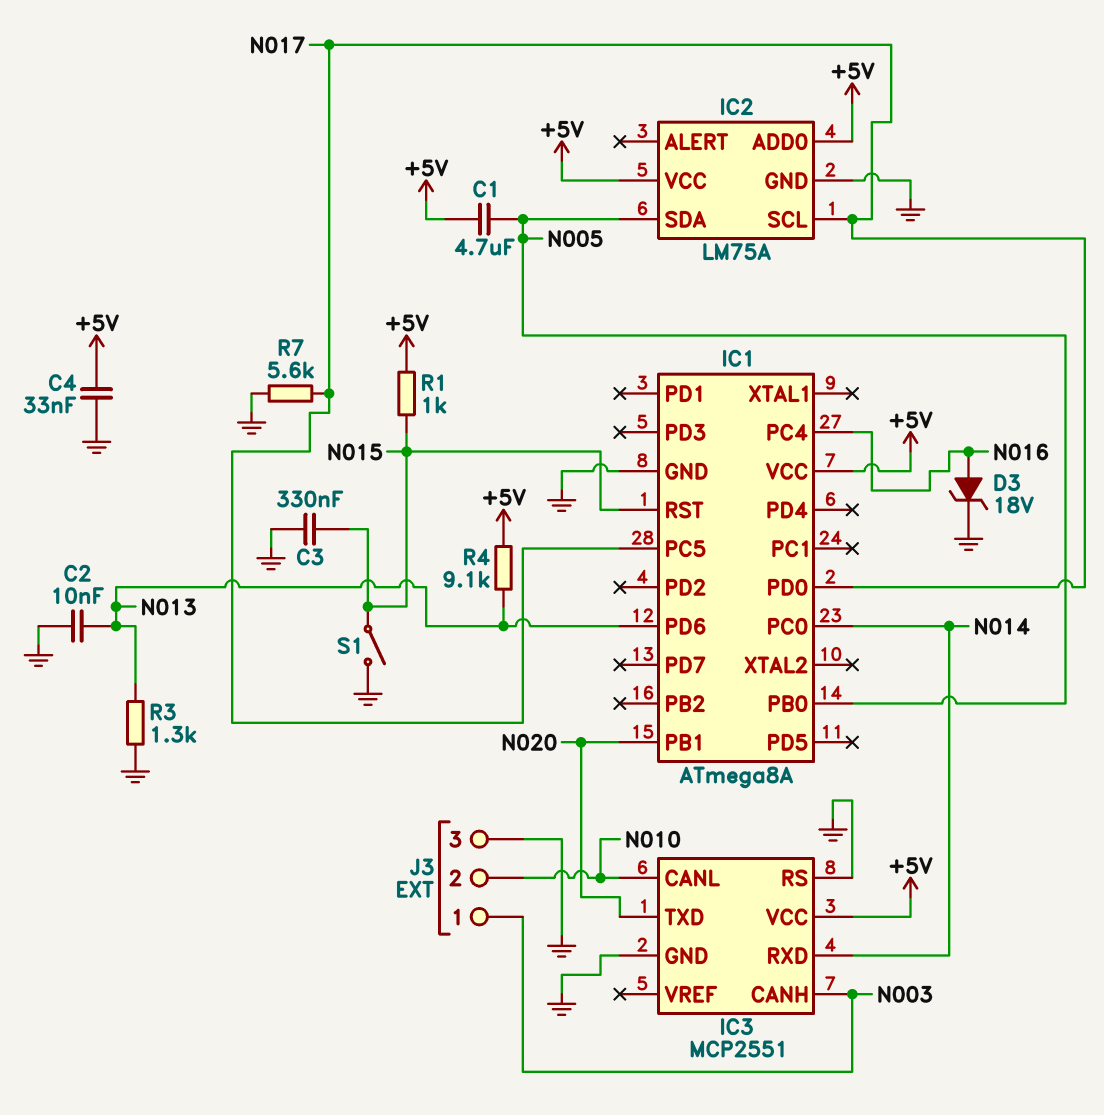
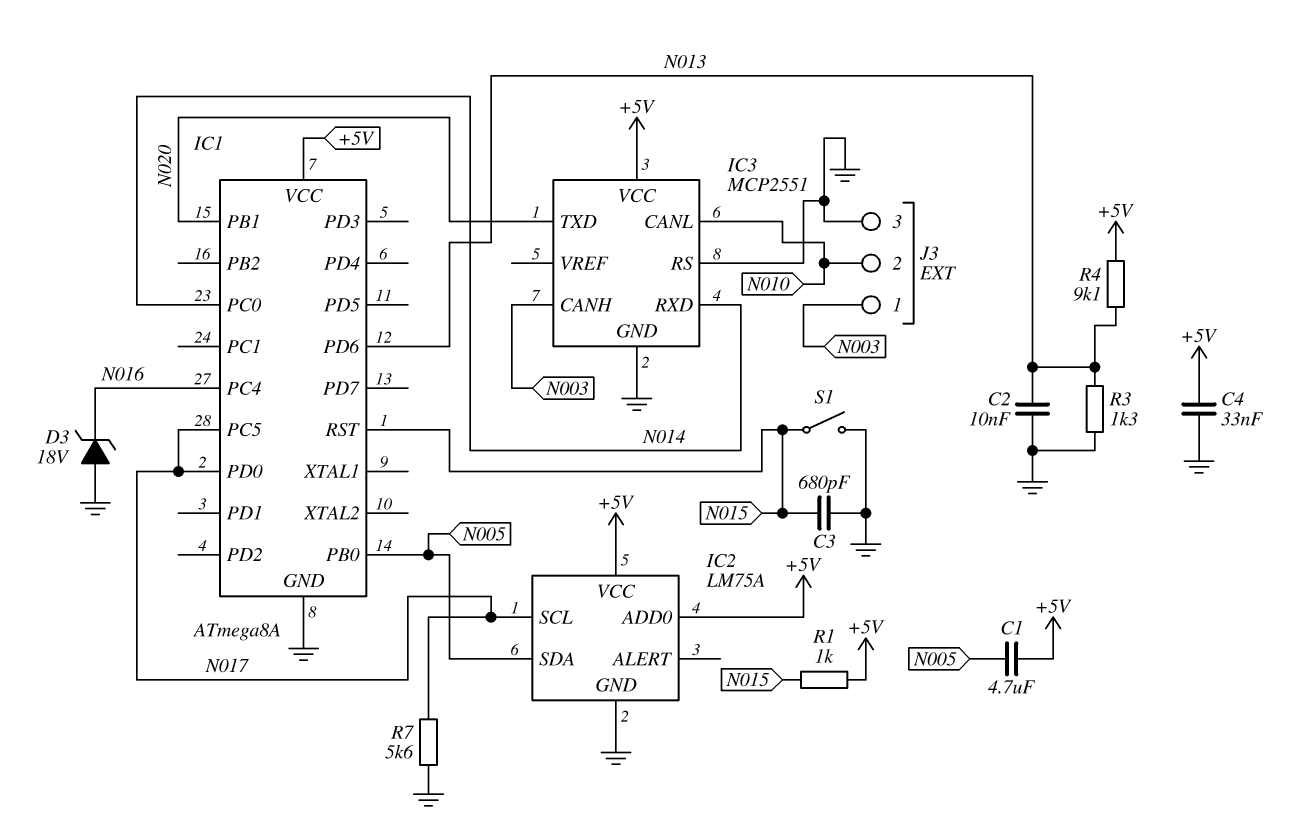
C3: 330nF (GND, N015) -> 680pF (GND, N015)
D3: zener 18V (A N016, K GND) -> zener 18V (A GND, K N016)

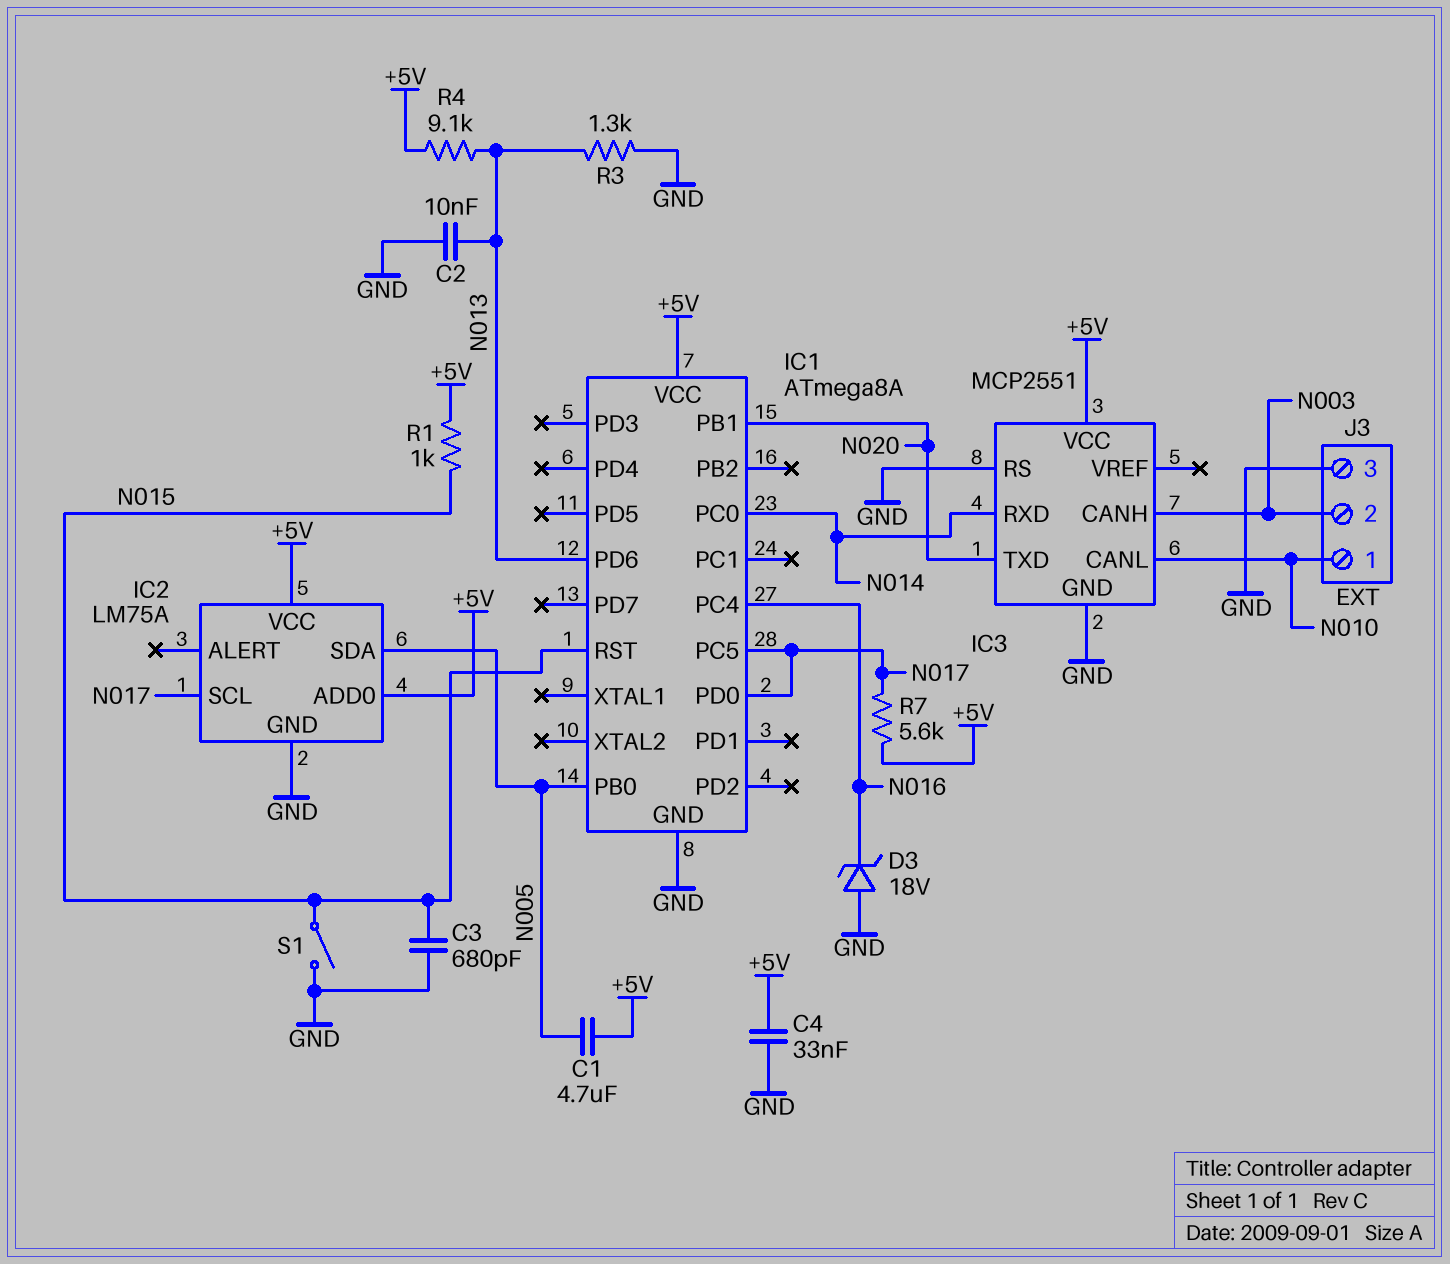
J3 pin 1: N003 -> N010
J3 pin 2: N010 -> N003
R7: 5.6k (GND, N017) -> 5.6k (+5V, N017)

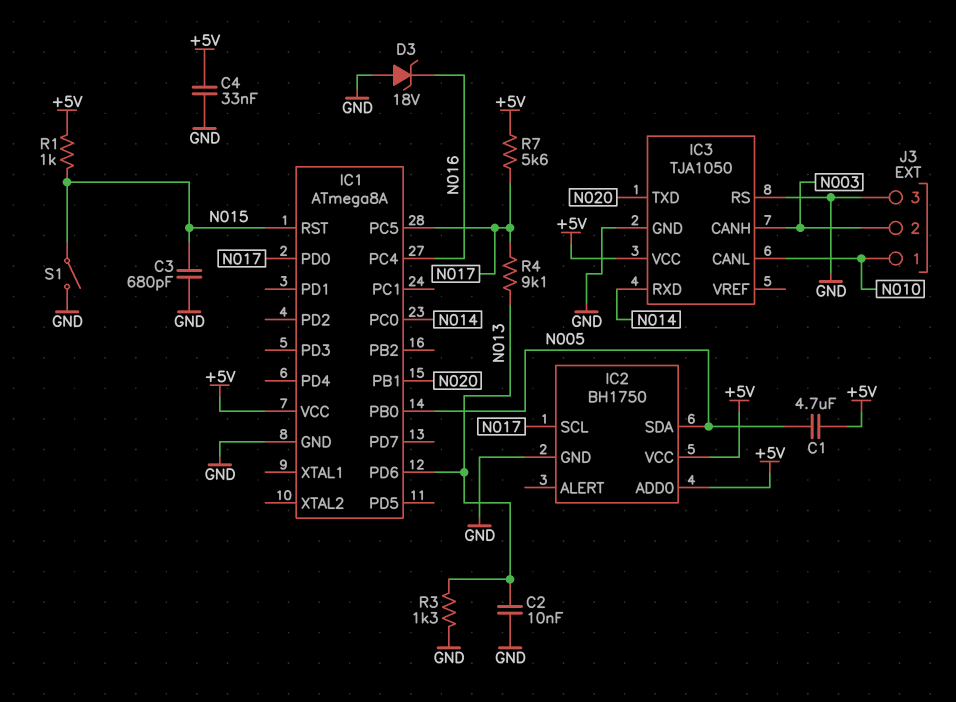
IC2: LM75A -> BH1750
IC3: MCP2551 -> TJA1050
R4: 9.1k (+5V, N013) -> 9.1k (N013, N017)

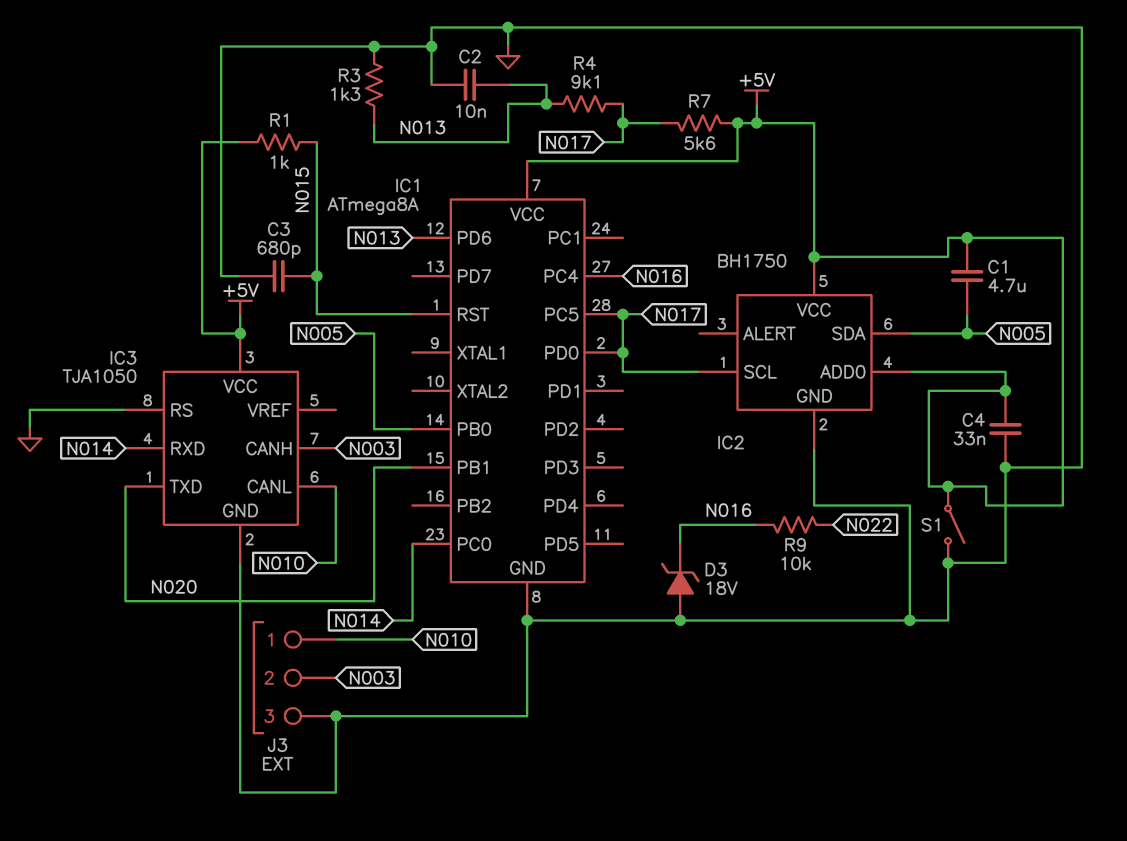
R9: none -> 10k (N016, N022)
S1: switch (GND, N015) -> switch (+5V, GND)

